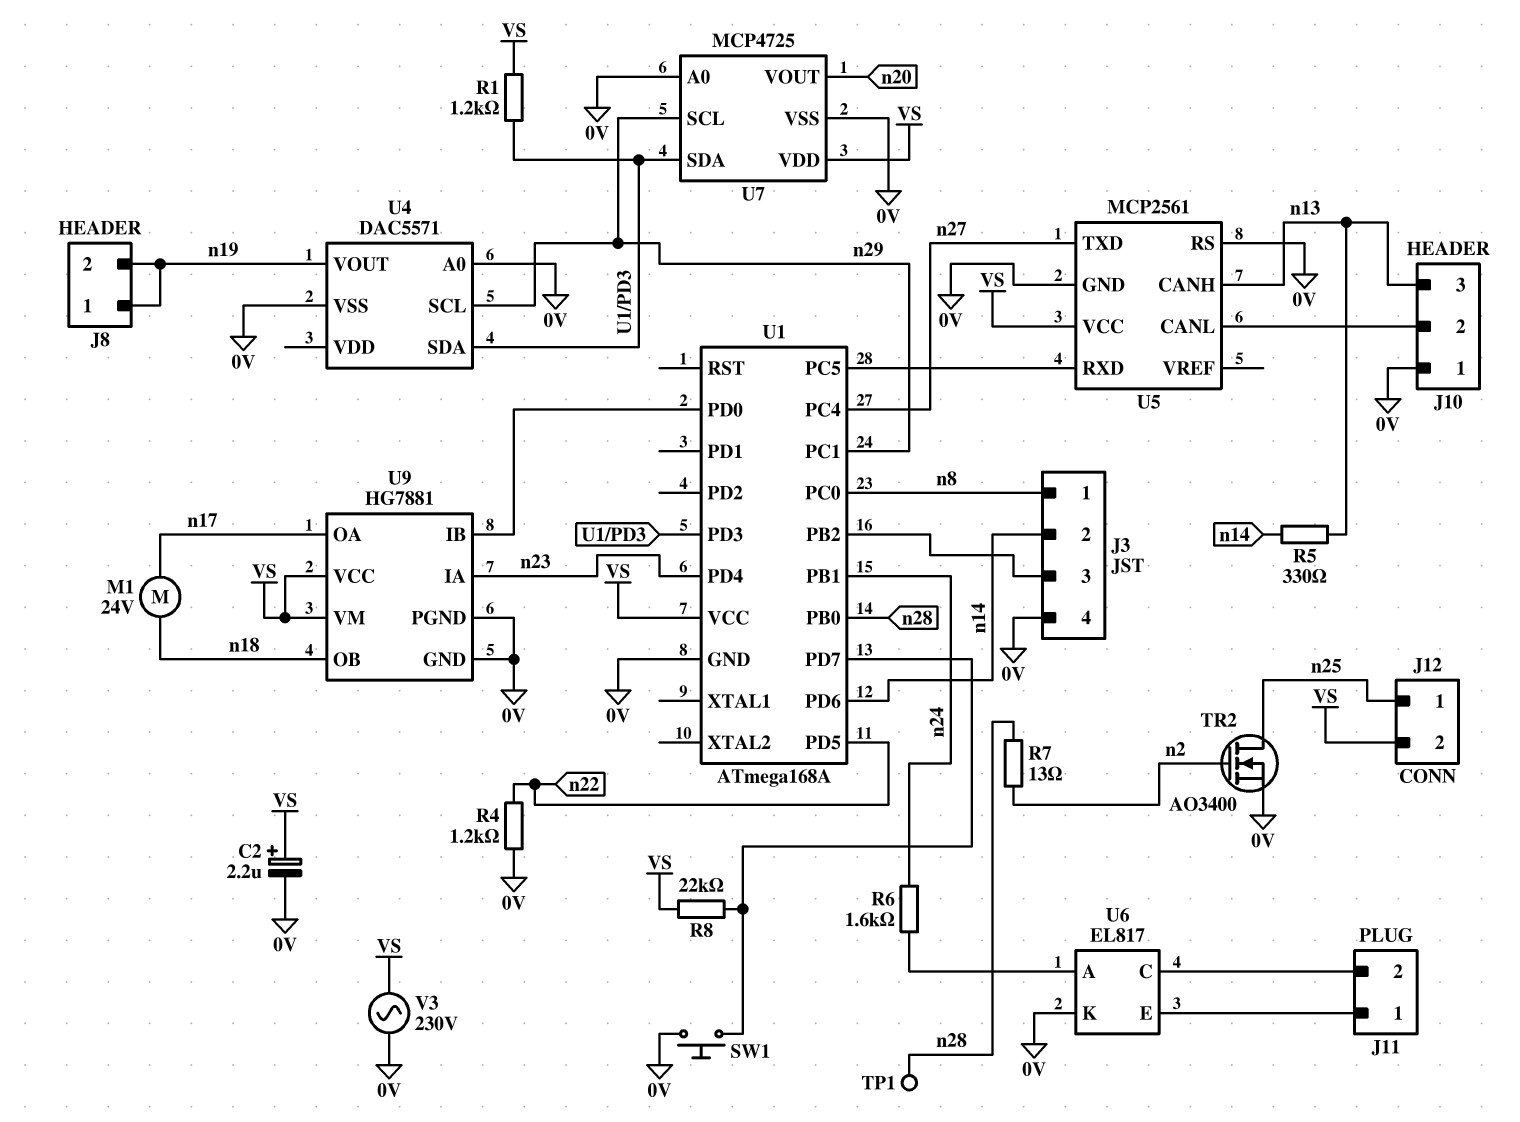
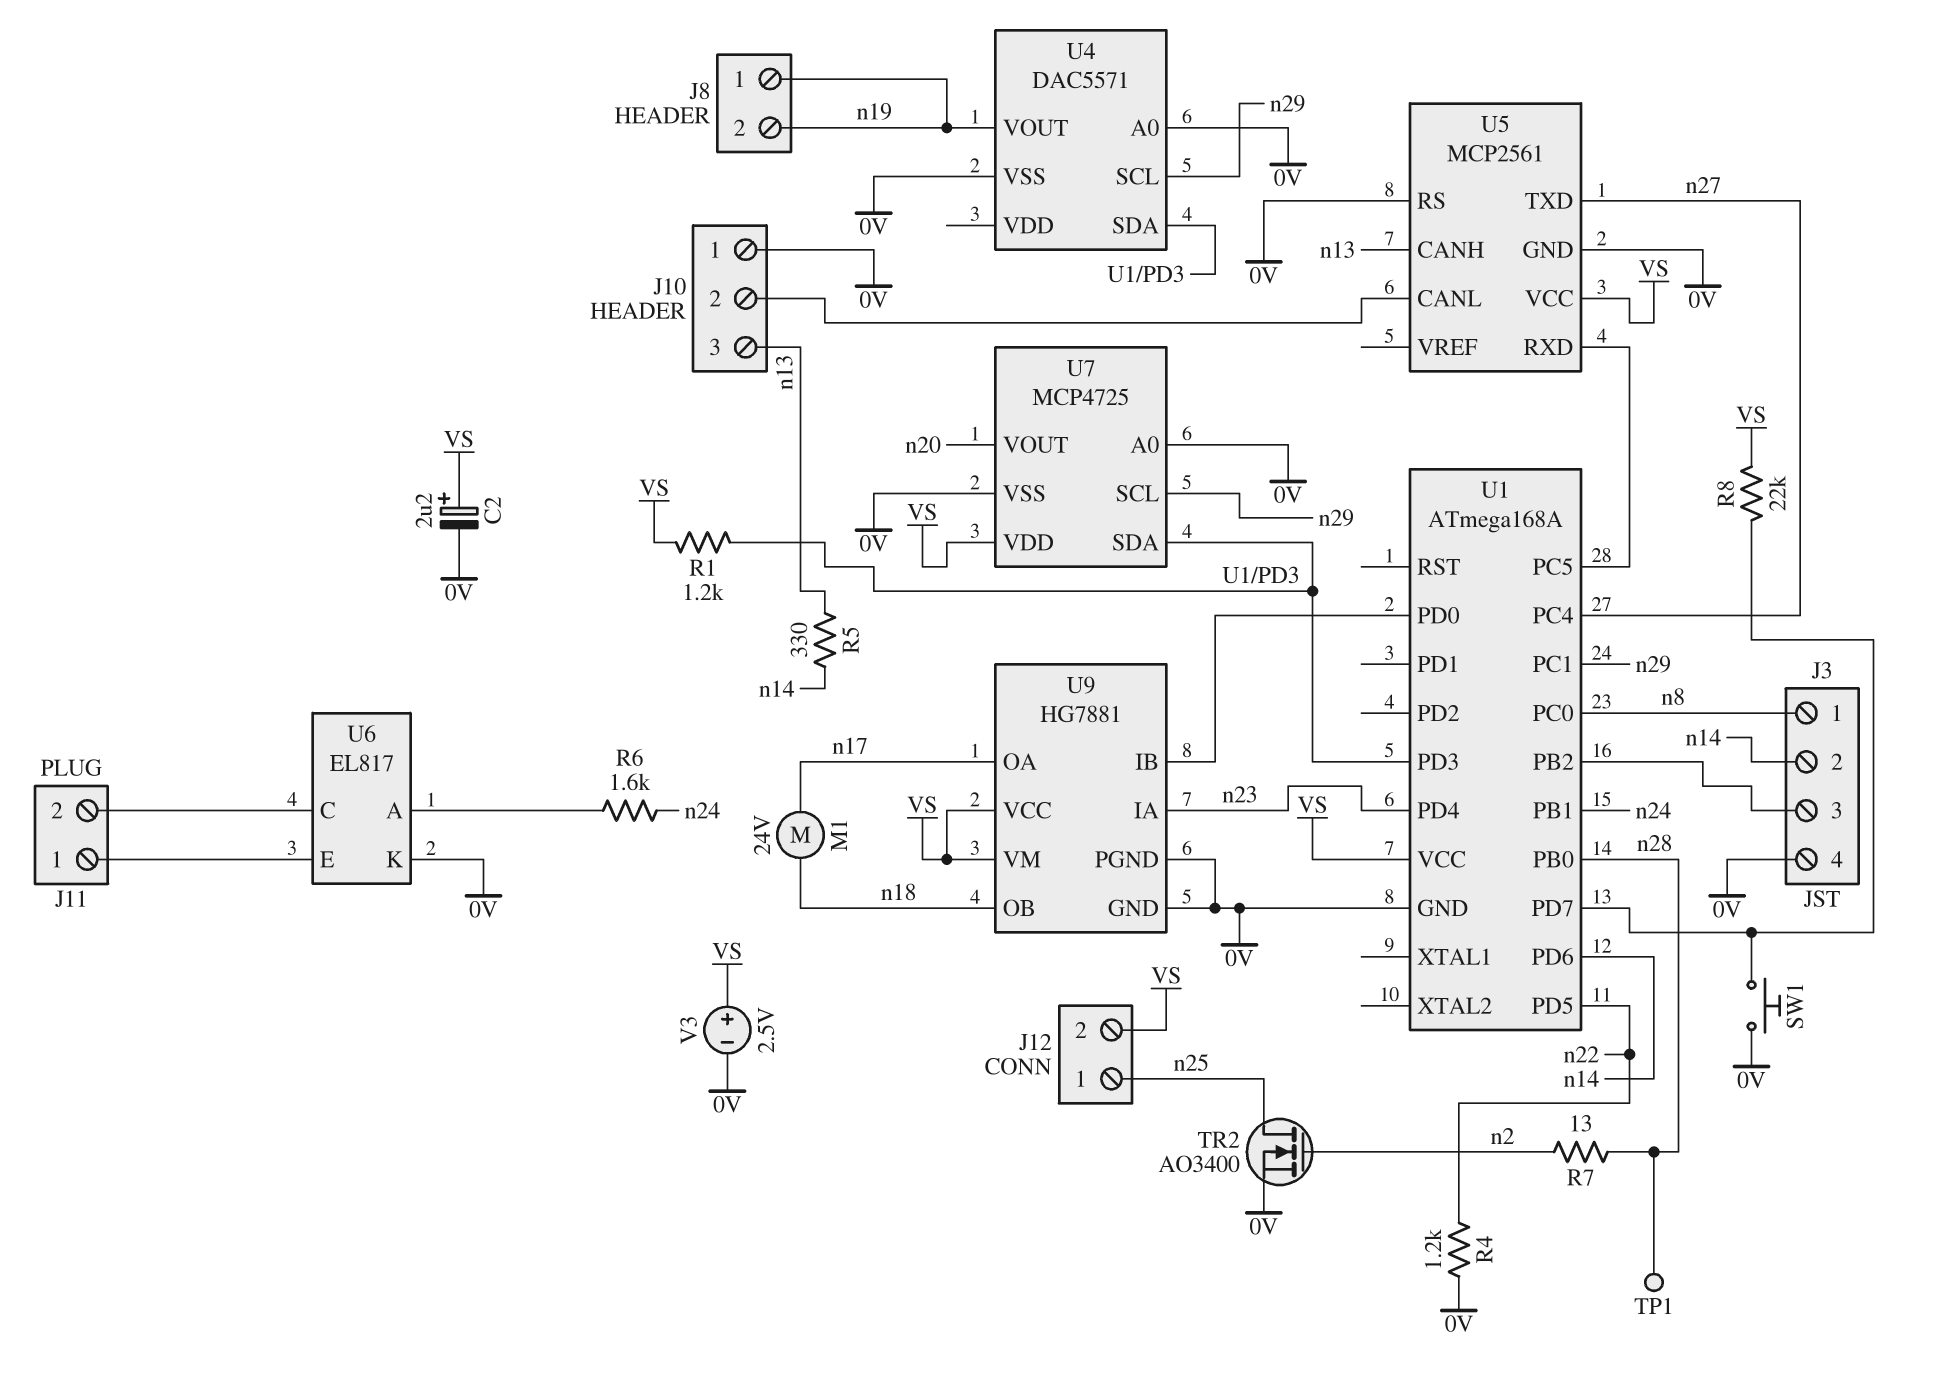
V3: AC 230V (0V, VS) -> 2.5V (plus VS, minus 0V)

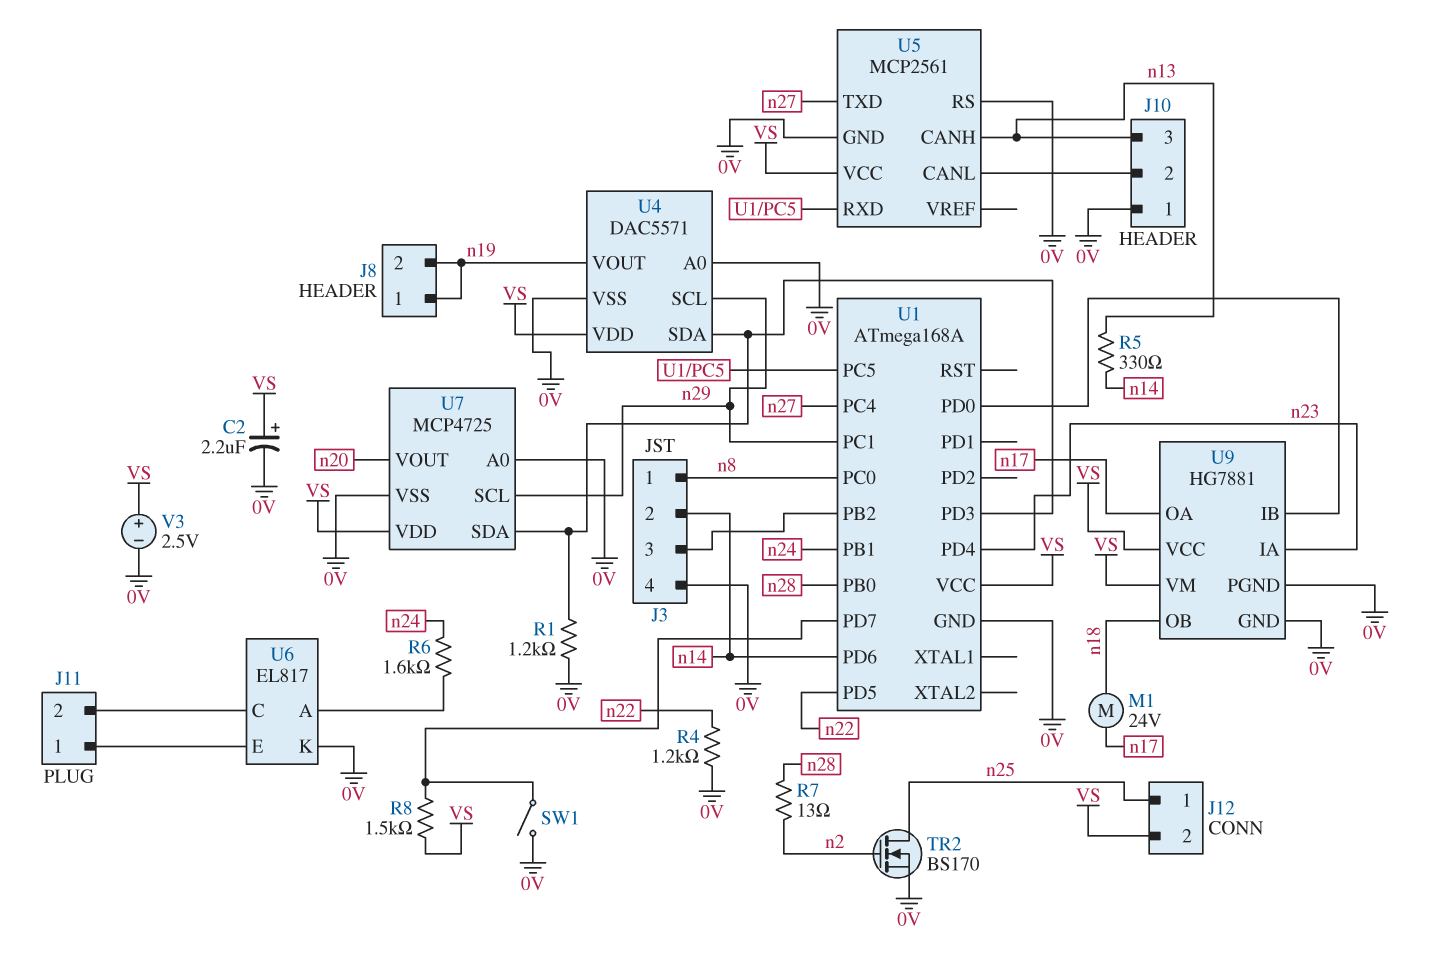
R1: 1.2k (U1/PD3, VS) -> 1.2k (0V, U1/PD3)
R8: 22k (U1/PD7, VS) -> 1.5k (U1/PD7, VS)
SW1: button (0V, U1/PD7) -> switch (0V, U1/PD7)
TP1: test point (n28) -> none
TR2: NMOS AO3400 (G n2, D n25, S 0V) -> NMOS BS170 (G n2, D n25, S 0V)
U4 pin VDD: none -> VS

